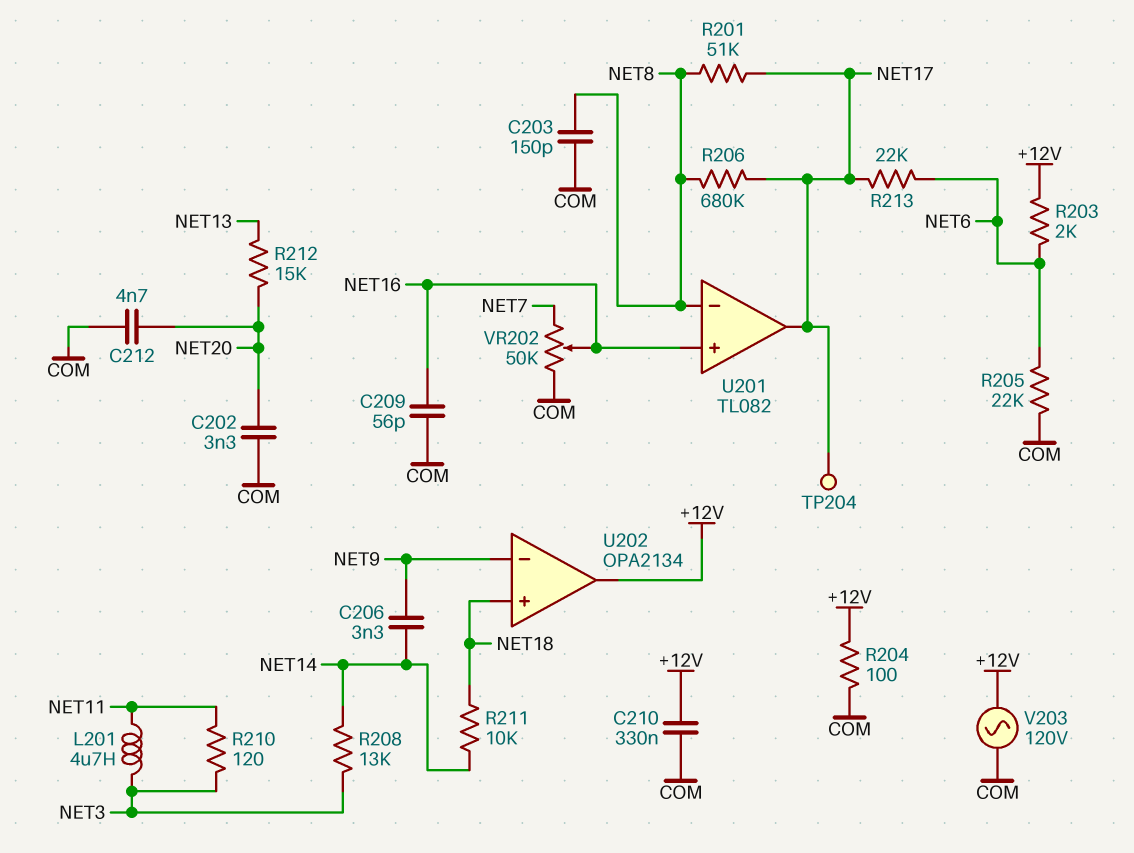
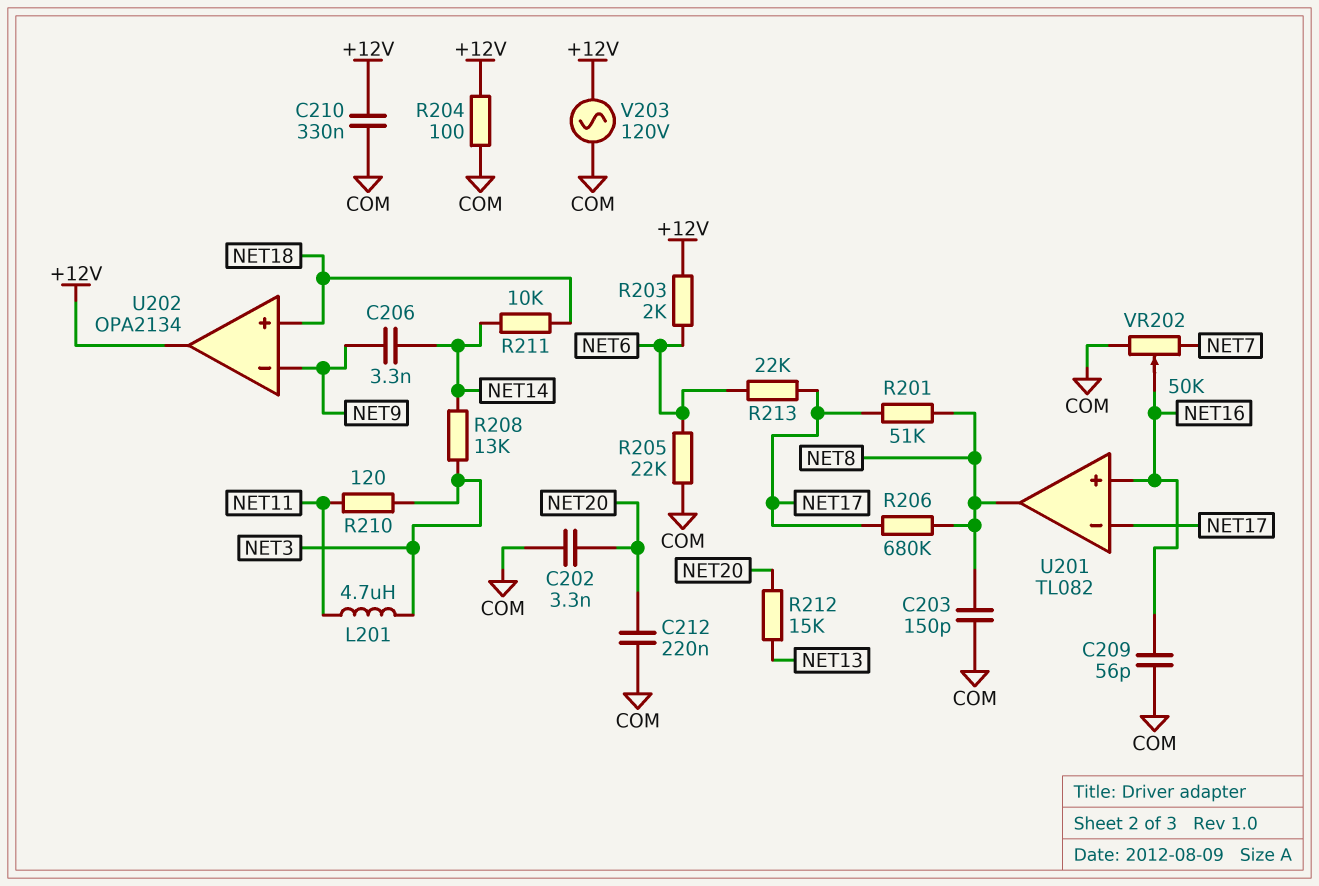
C212: 4.7nF (COM, NET20) -> 220nF (COM, NET20)
TP204: test point (NET17) -> none
U201 pin in-: NET8 -> NET17
U201 pin out: NET17 -> NET8

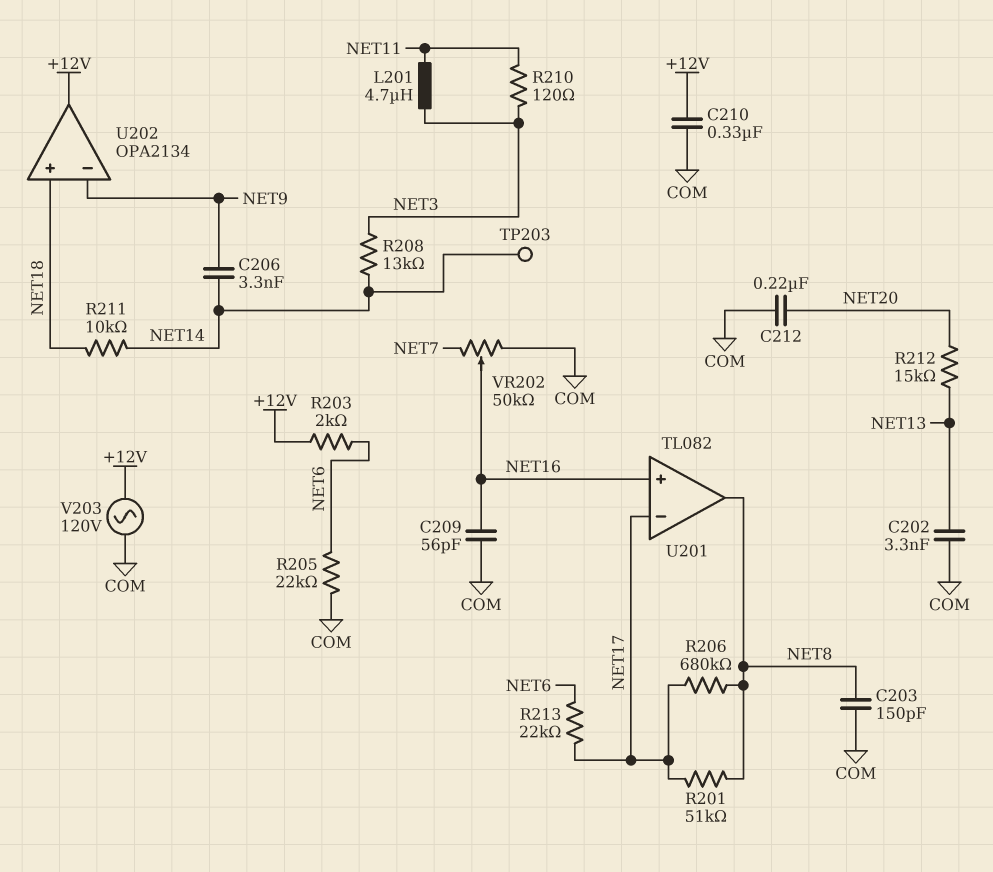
C202: 3.3nF (COM, NET20) -> 3.3nF (COM, NET13)
R204: 100 (+12V, COM) -> none
TP203: none -> test point (NET14)

